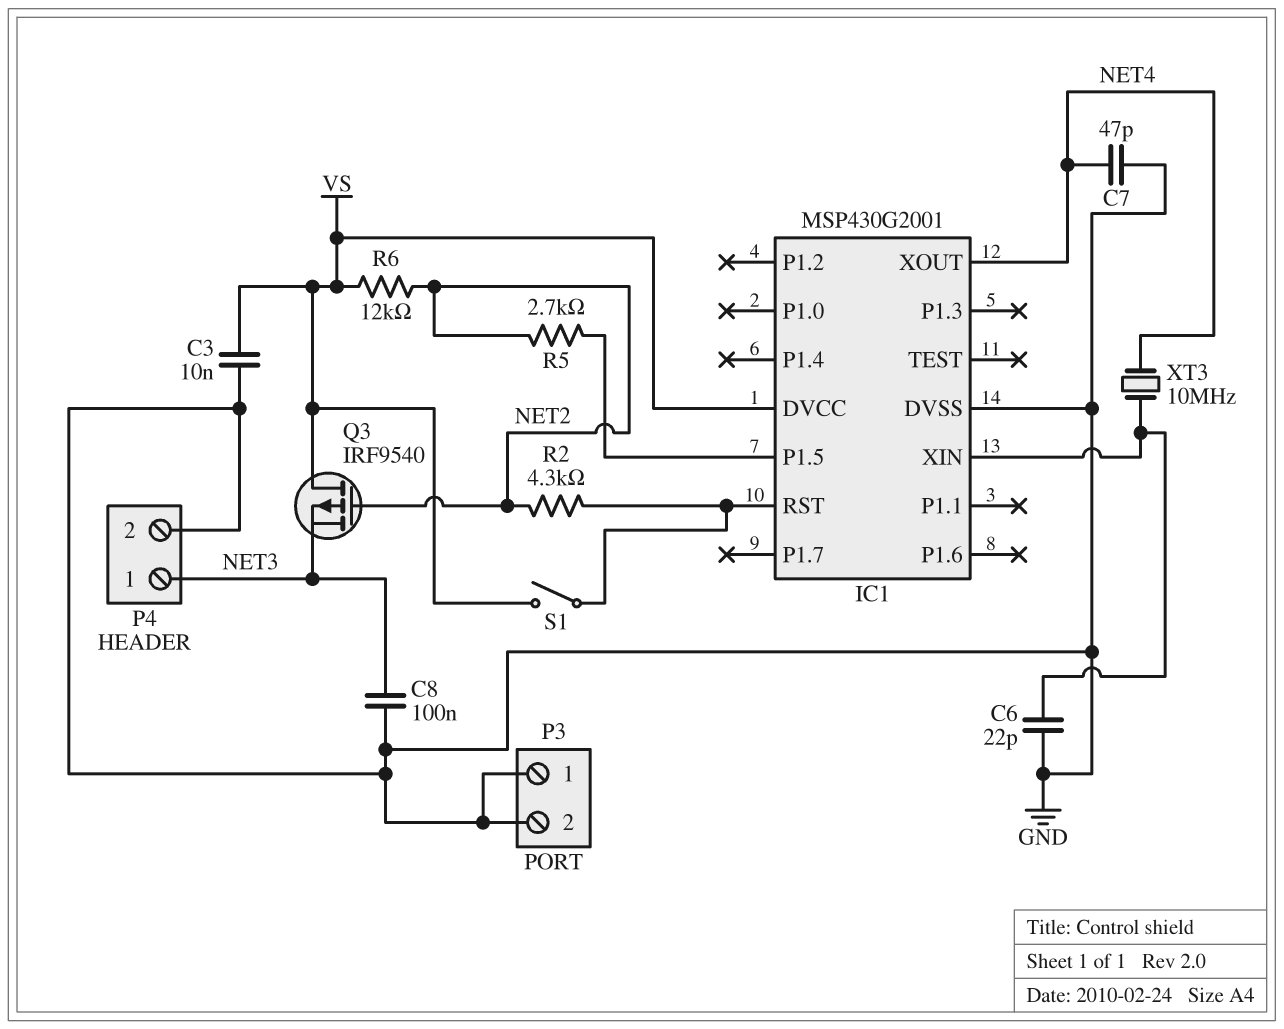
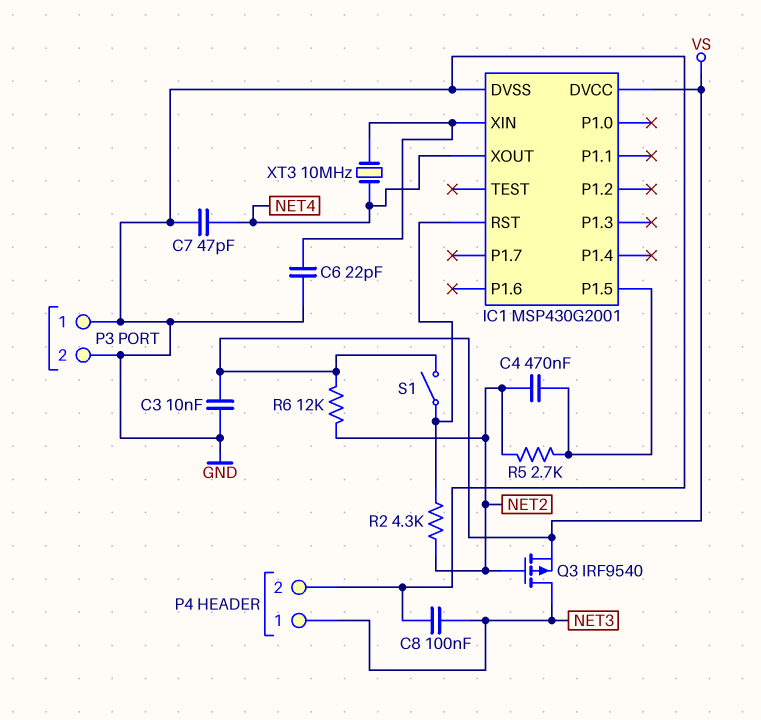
C4: none -> 470nF (IC1/P1.5, NET2)
Q3: PMOS IRF9540 (G NET2, D VS, S NET3) -> PMOS IRF9540 (G NET2, D NET3, S VS)

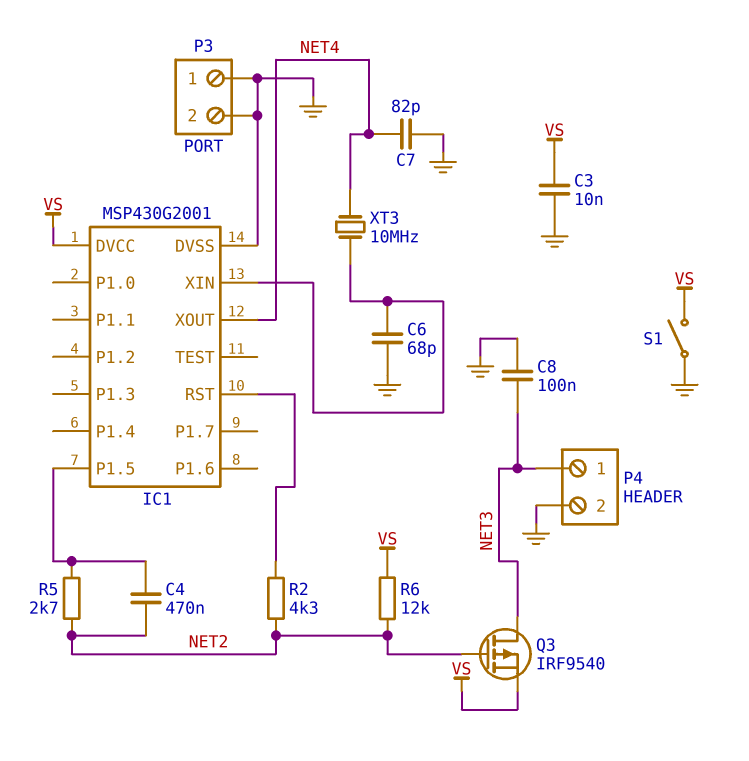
C6: 22pF (GND, IC1/XIN) -> 68pF (GND, IC1/XIN)
C7: 47pF (GND, NET4) -> 82pF (GND, NET4)
S1: switch (IC1/RST, VS) -> switch (GND, VS)

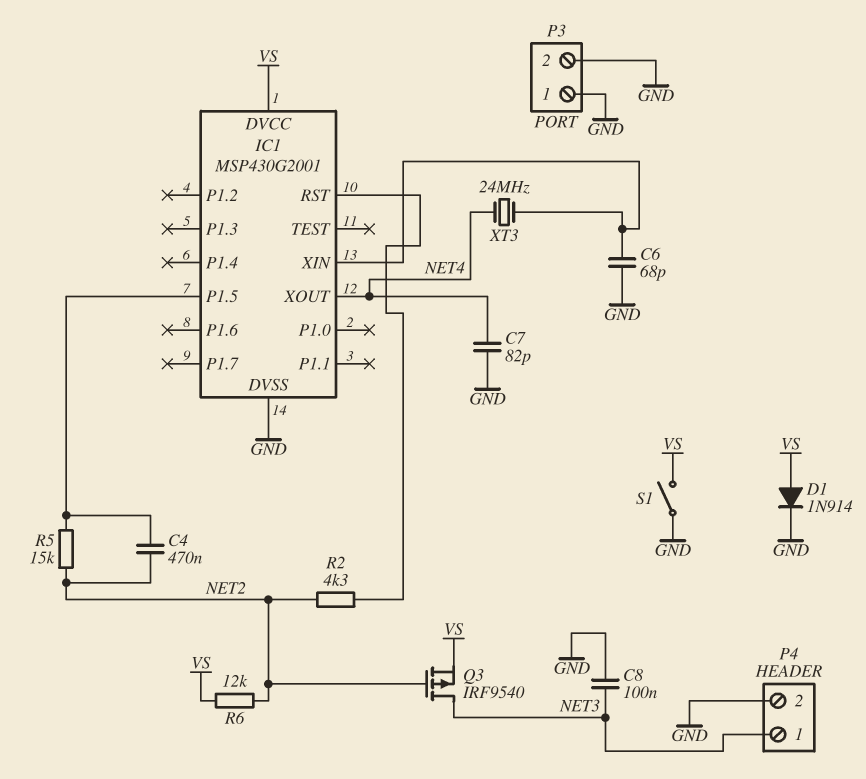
C3: 10nF (GND, VS) -> none
D1: none -> diode 1N914 (A VS, K GND)
R5: 2.7k (IC1/P1.5, NET2) -> 15k (IC1/P1.5, NET2)
XT3: 10MHz (IC1/XIN, NET4) -> 24MHz (IC1/XIN, NET4)

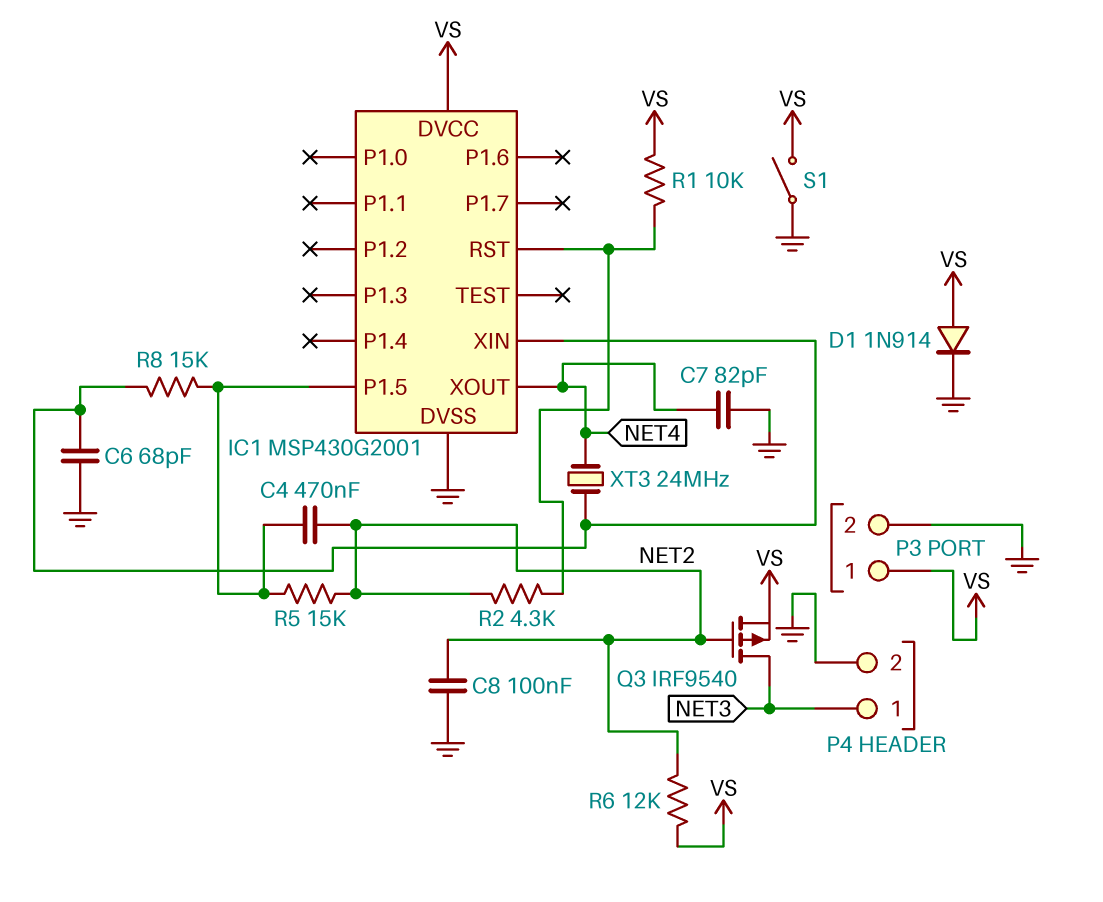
C8: 100nF (GND, NET3) -> 100nF (GND, NET2)
P3 pin 1: GND -> VS
R1: none -> 10k (IC1/RST, VS)
R8: none -> 15k (IC1/P1.5, IC1/XIN)

